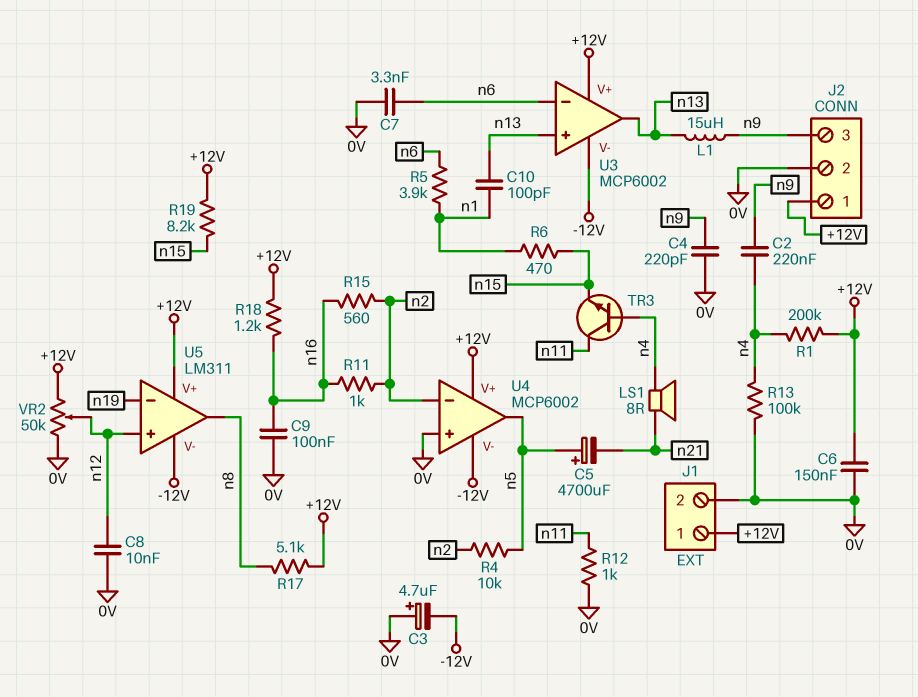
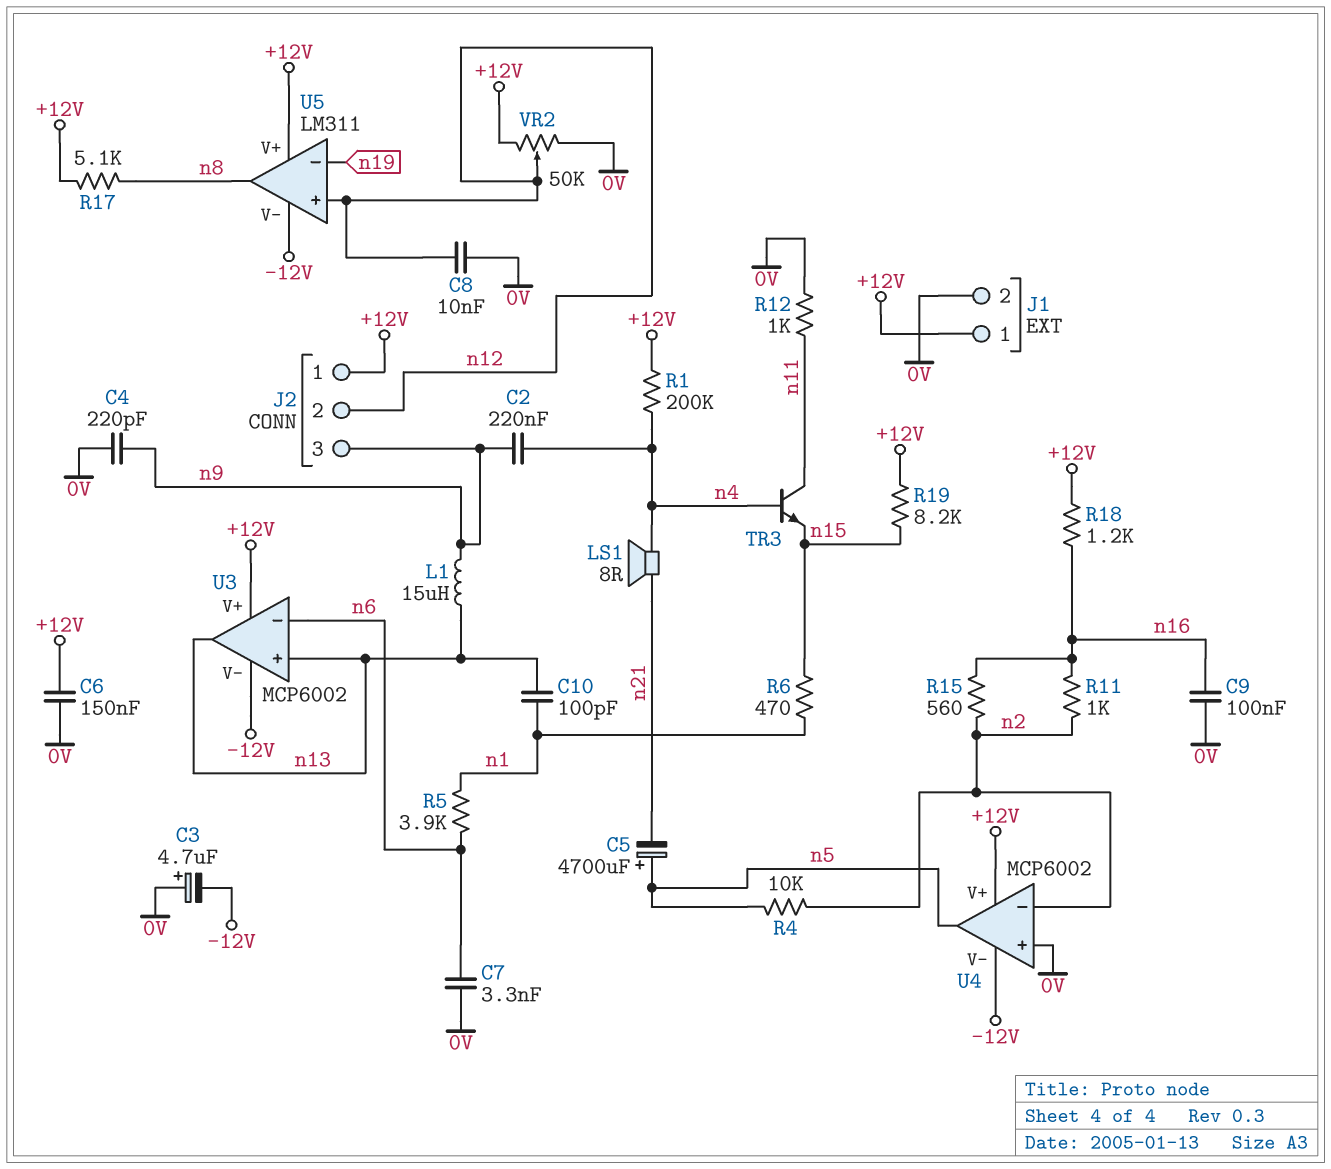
J2 pin 2: 0V -> n12
R13: 100k (0V, n4) -> none

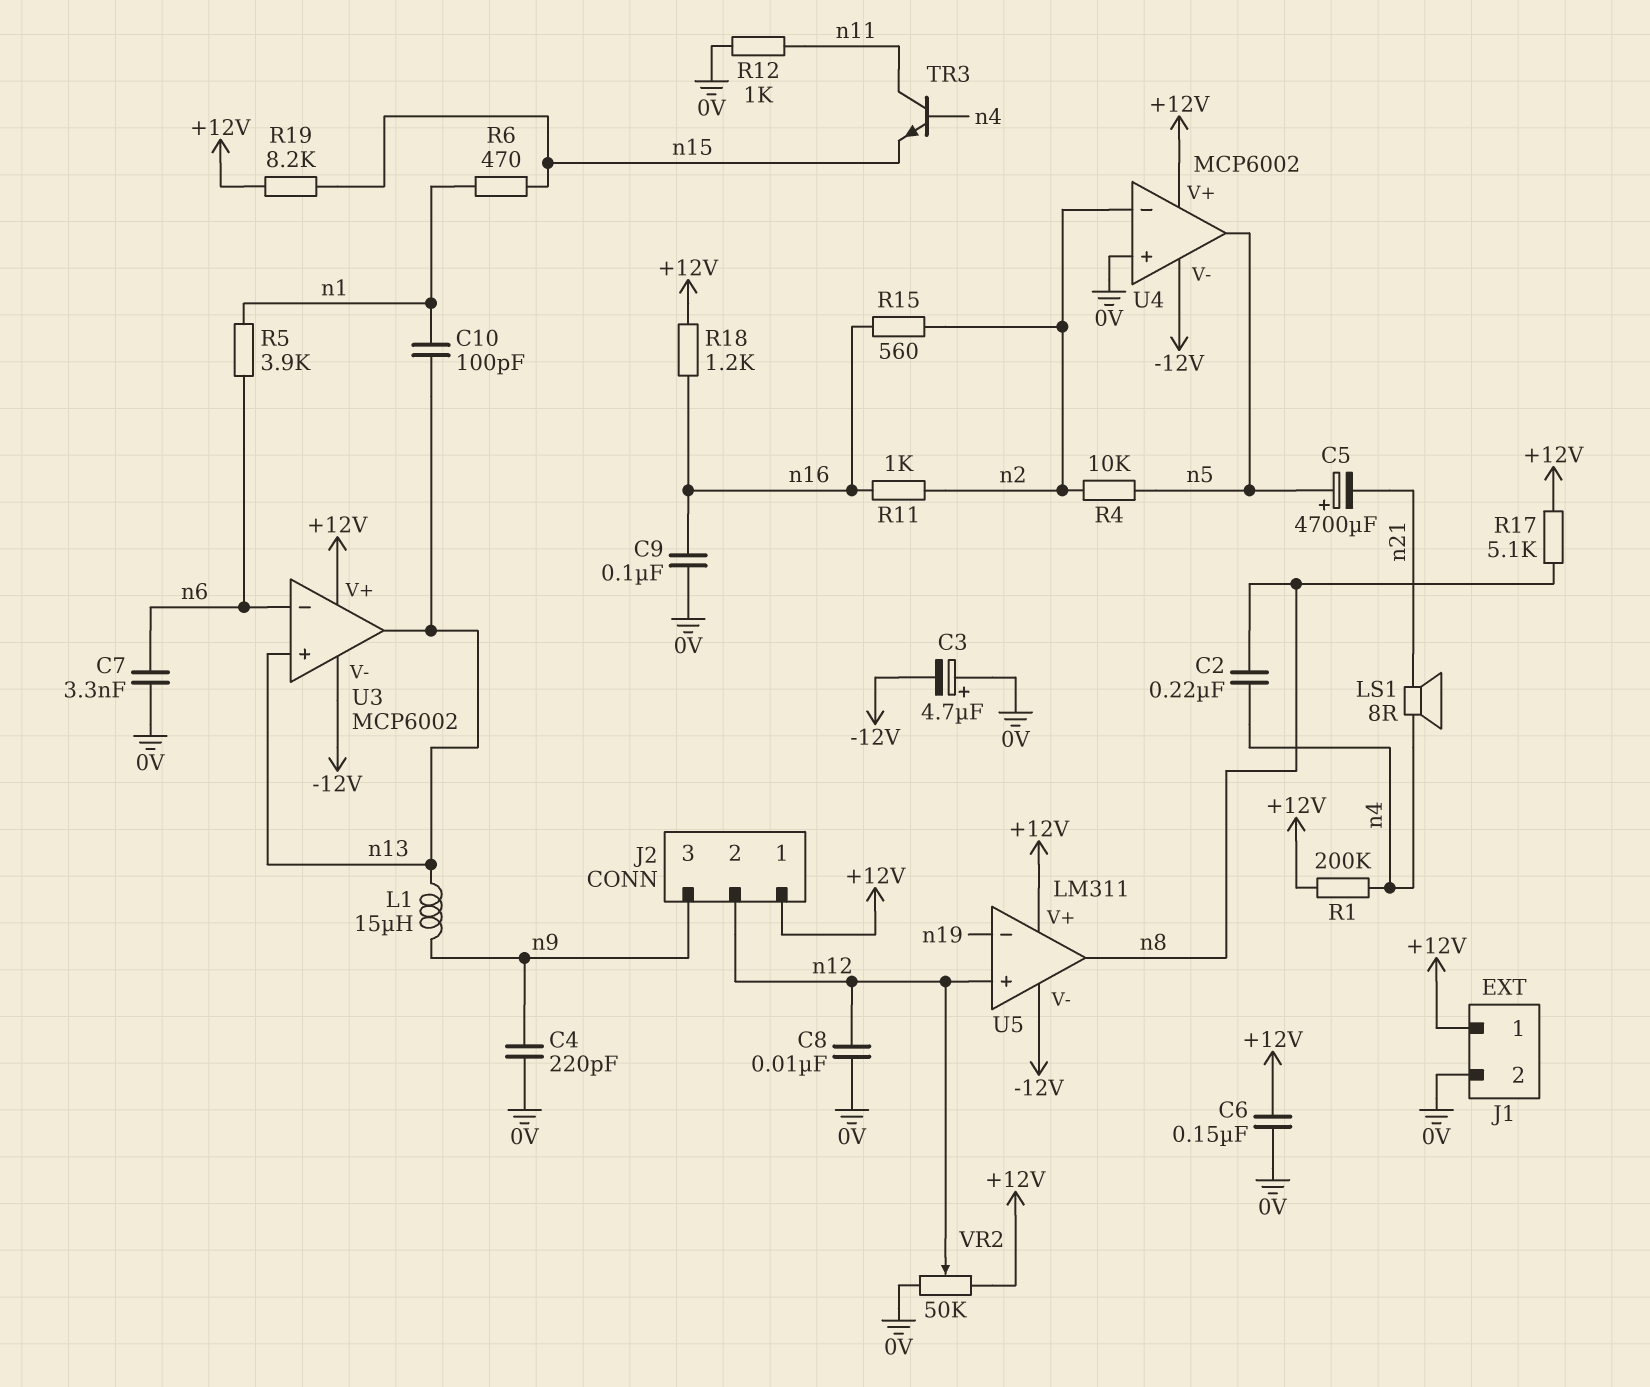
C2: 220nF (n4, n9) -> 220nF (n4, n8)

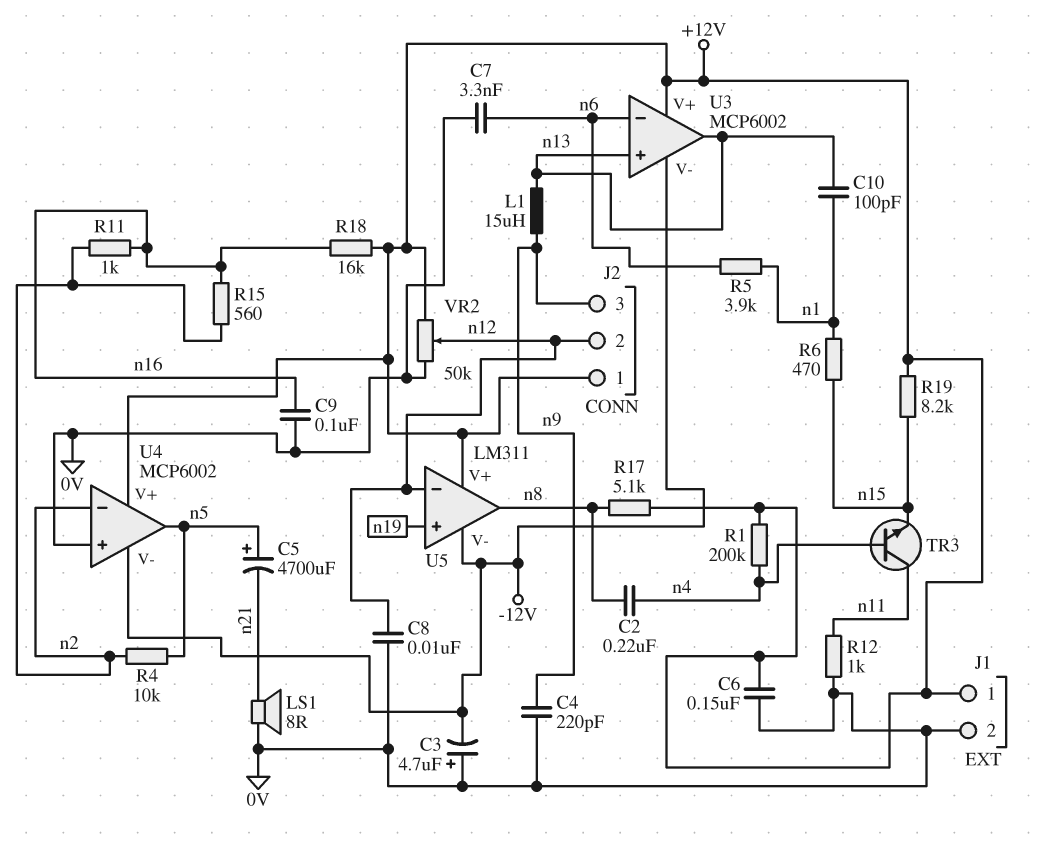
LS1: speaker 8R (n4, n21) -> speaker 8R (0V, n21)
R18: 1.2k (+12V, n16) -> 16k (+12V, n16)
U5 pin in+: n12 -> n19
U5 pin in-: n19 -> n12

